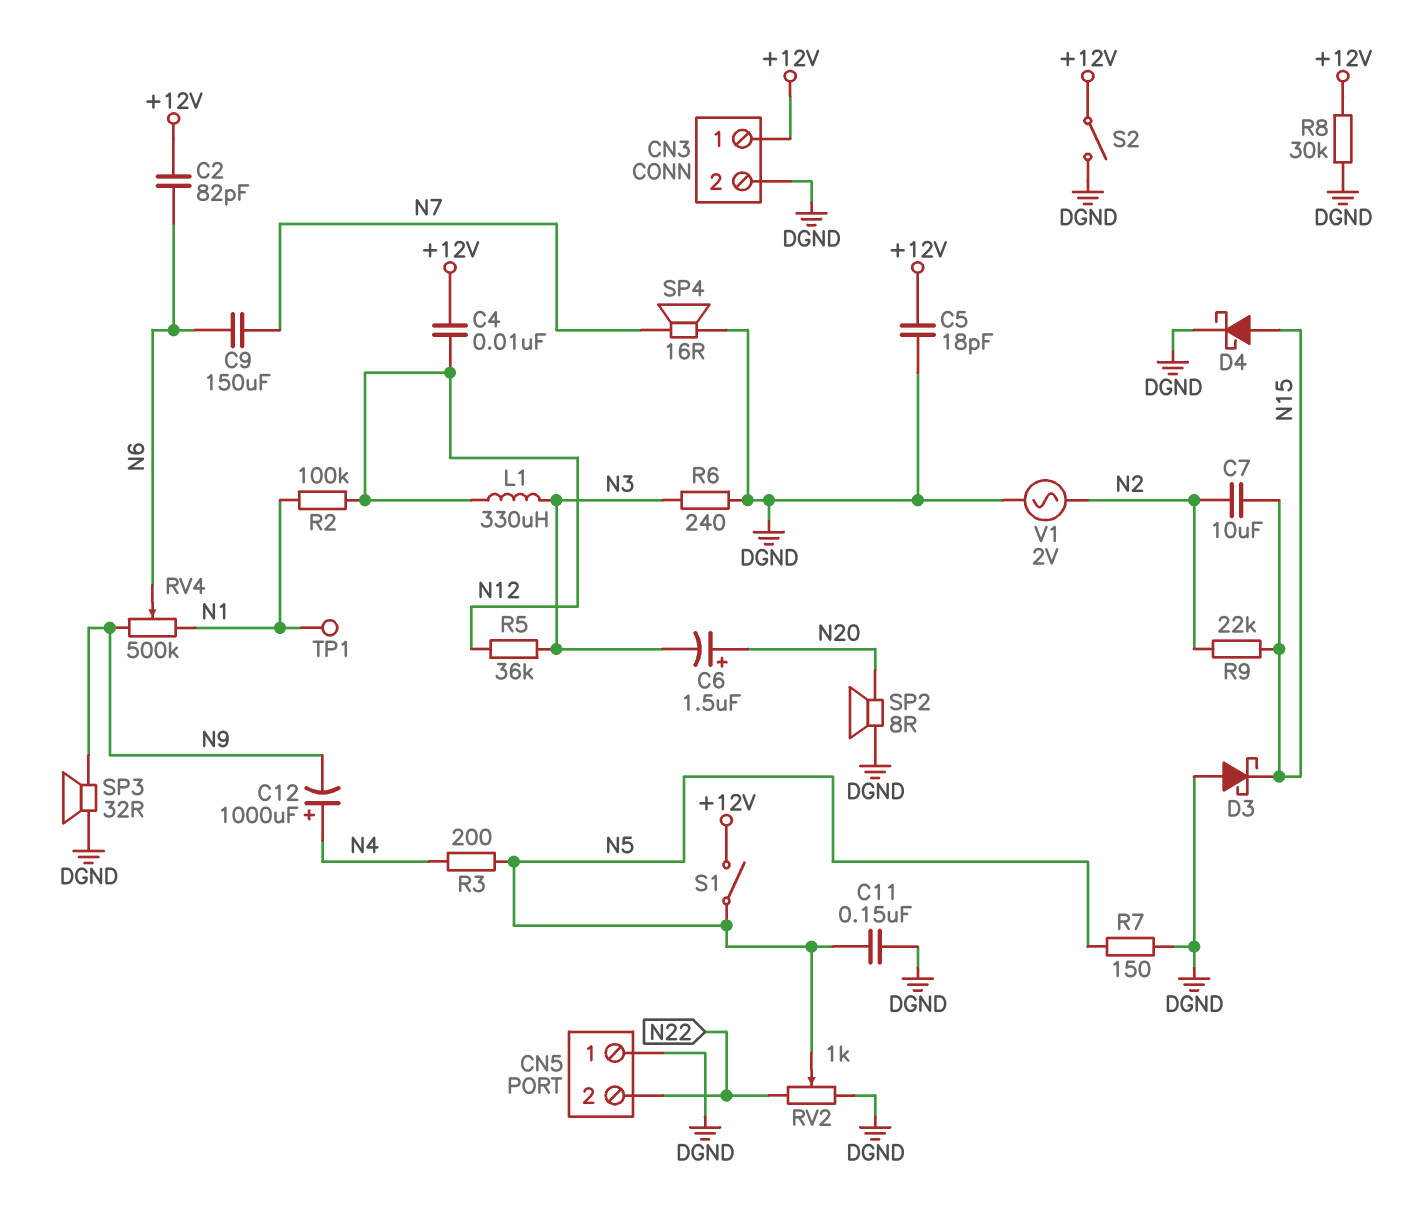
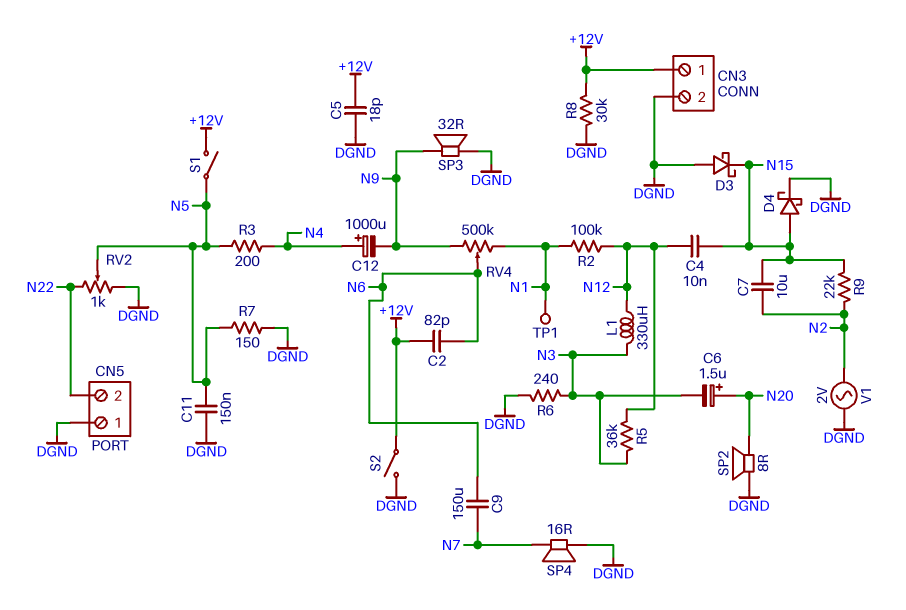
C4: 10nF (+12V, N12) -> 10nF (N12, N15)

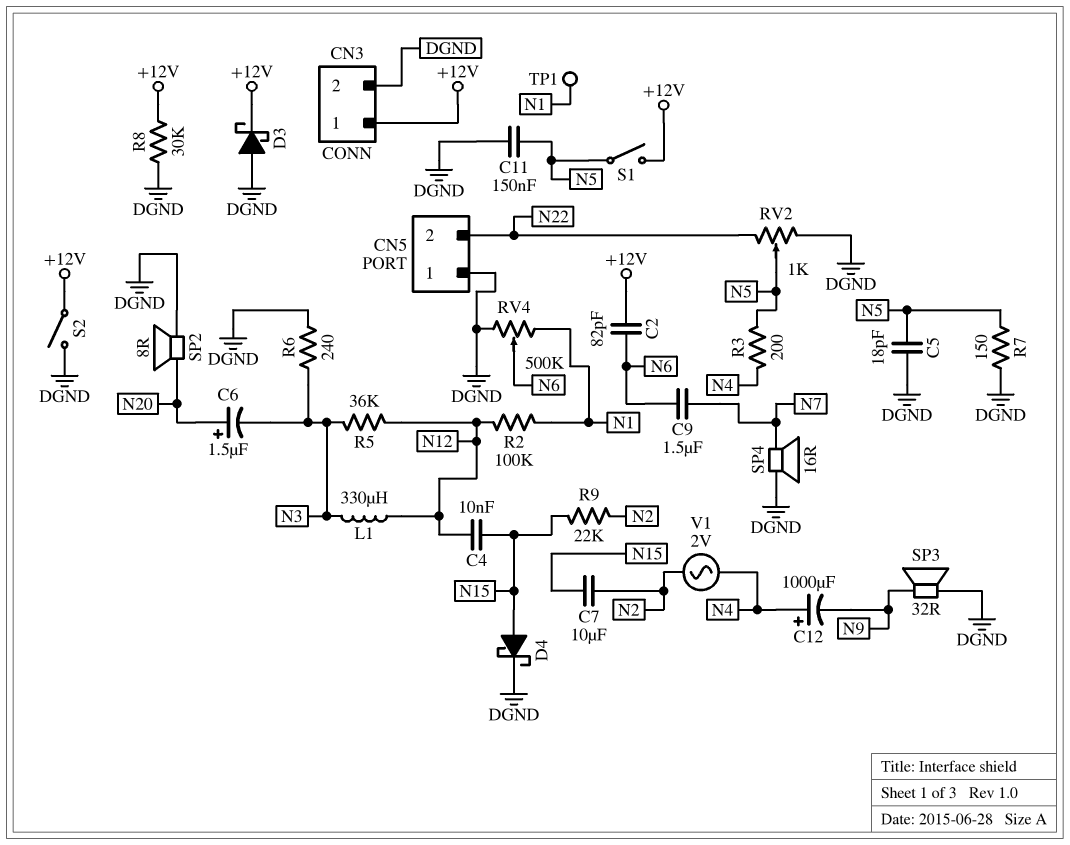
C5: 18pF (+12V, DGND) -> 18pF (DGND, N5)
C9: 150uF (N6, N7) -> 1.5uF (N6, N7)
D3: schottky (A DGND, K N15) -> schottky (A DGND, K +12V)
RV4: 500k (N1, N9, wiper N6) -> 500k (DGND, N1, wiper N6)
V1: AC 2V (DGND, N2) -> AC 2V (N2, N4)

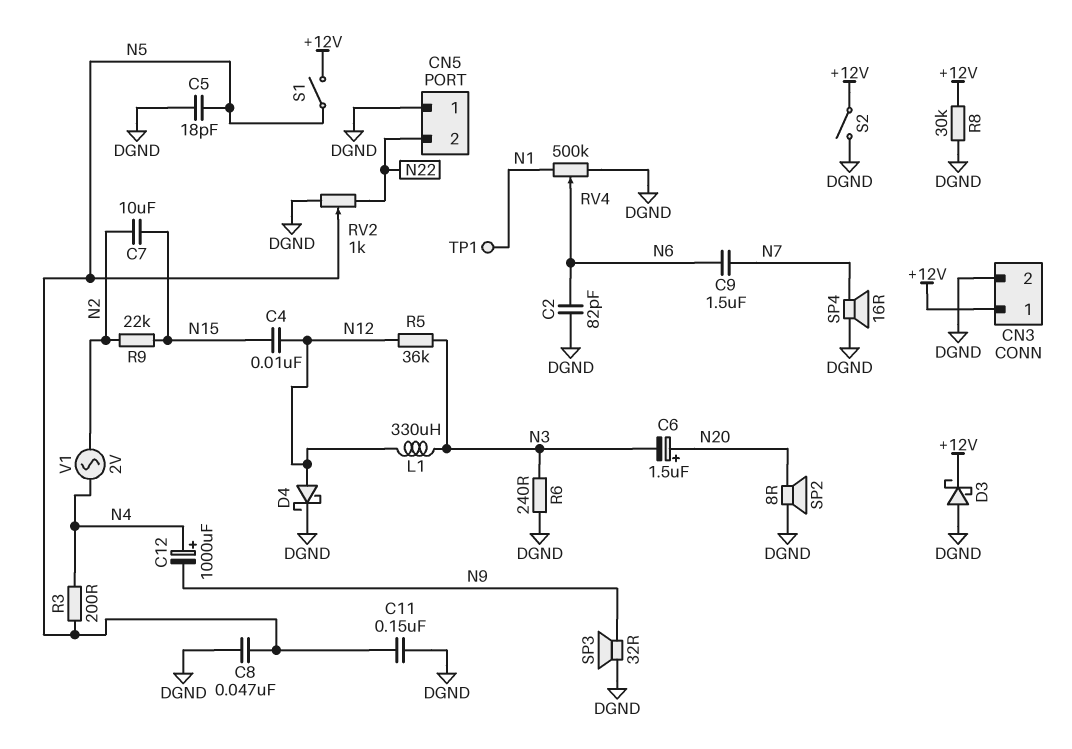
C2: 82pF (+12V, N6) -> 82pF (DGND, N6)
C8: none -> 47nF (DGND, N5)
D4: schottky (A N15, K DGND) -> schottky (A N12, K DGND)
R2: 100k (N1, N12) -> none
R7: 150 (DGND, N5) -> none

